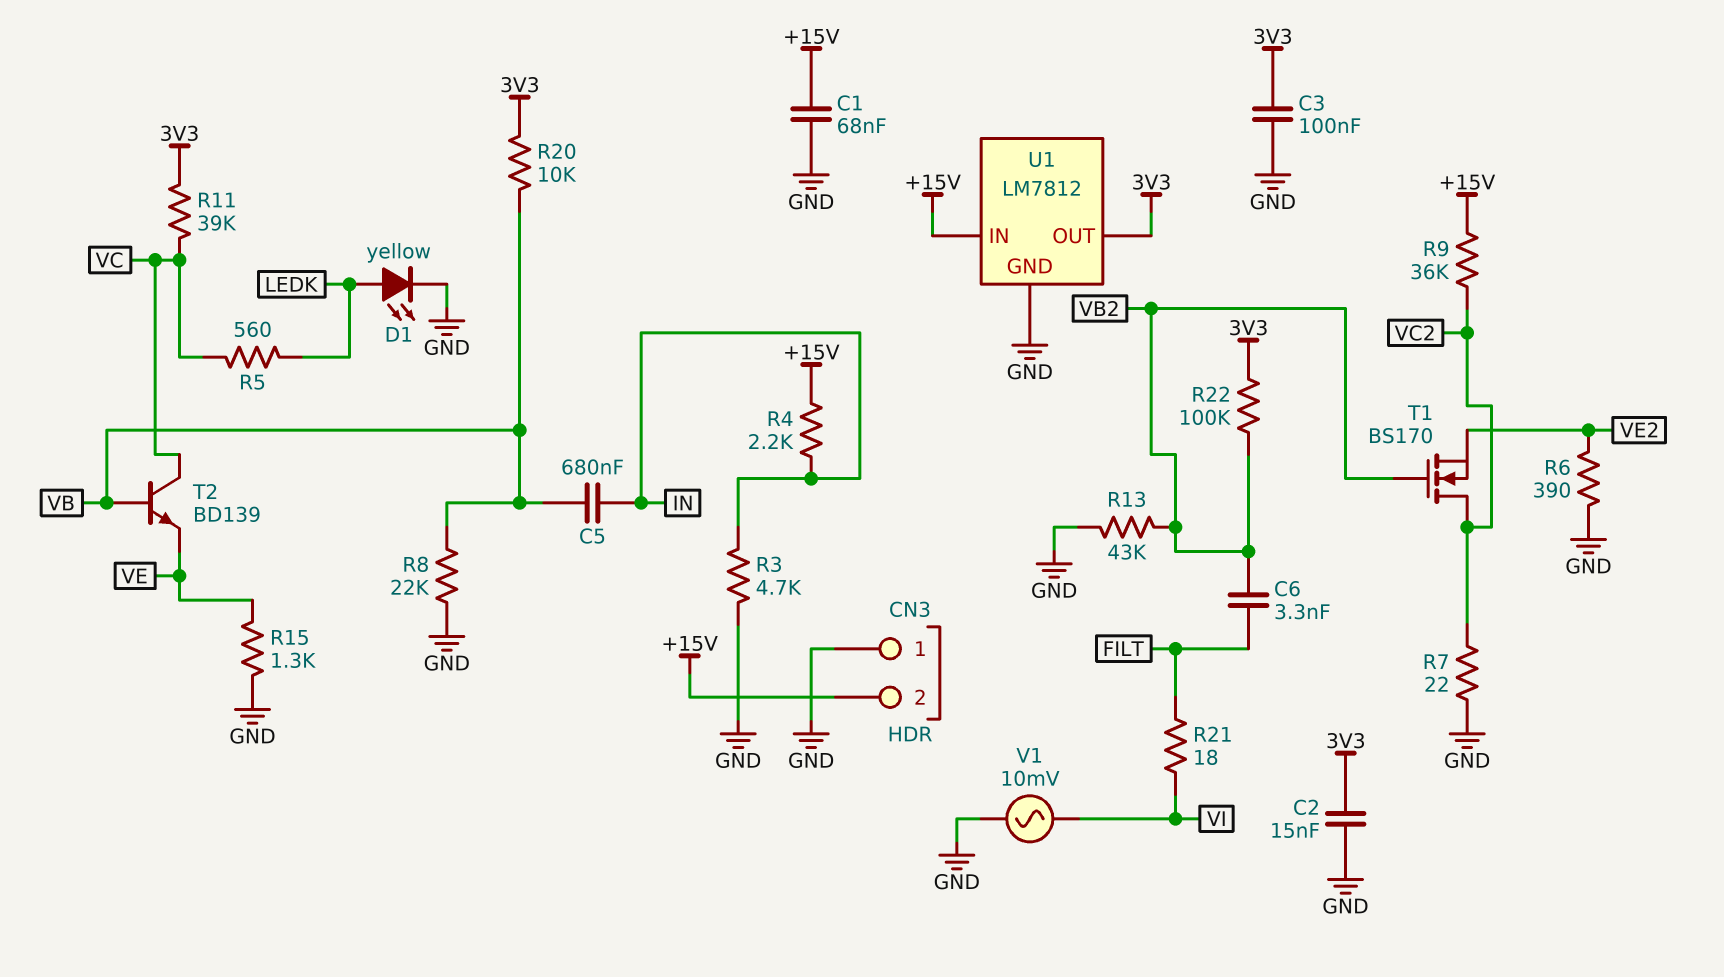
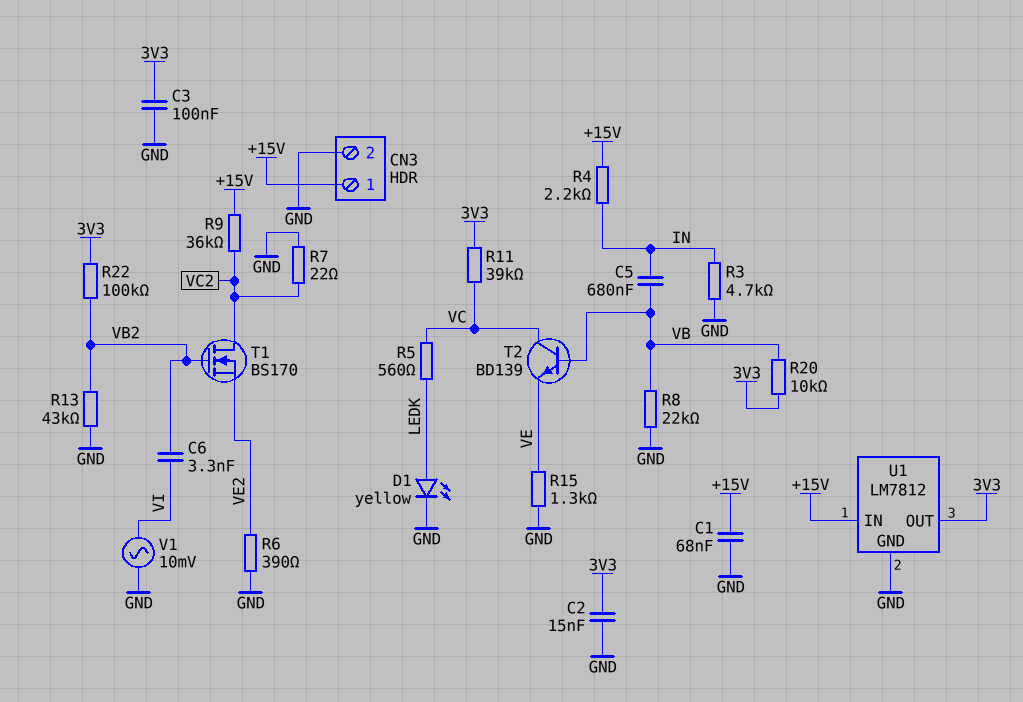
C6: 3.3nF (FILT, VB2) -> 3.3nF (VB2, VI)
CN3 pin 1: GND -> +15V
CN3 pin 2: +15V -> GND
R21: 18 (FILT, VI) -> none

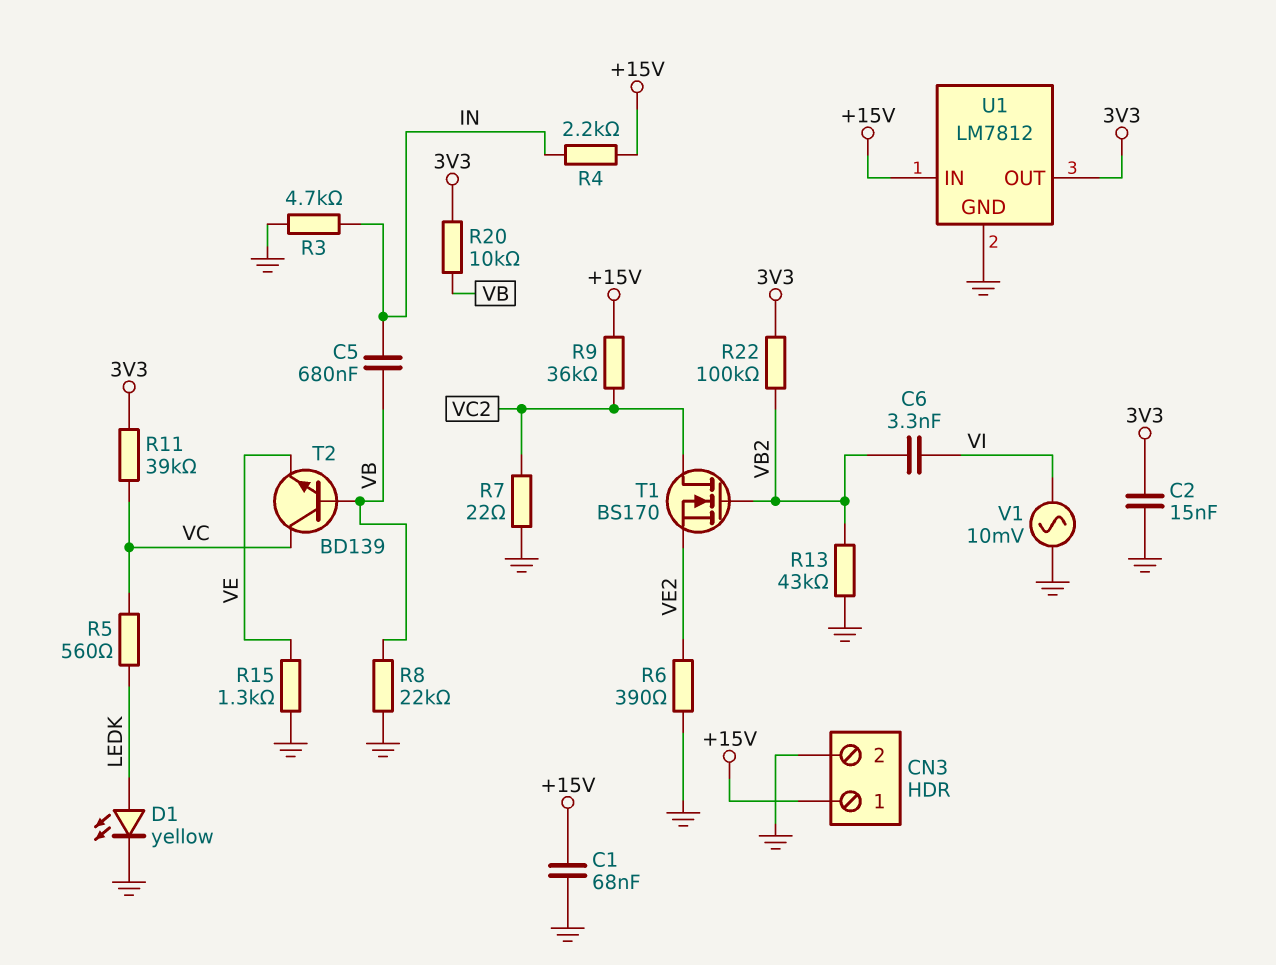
C3: 100nF (3V3, GND) -> none

